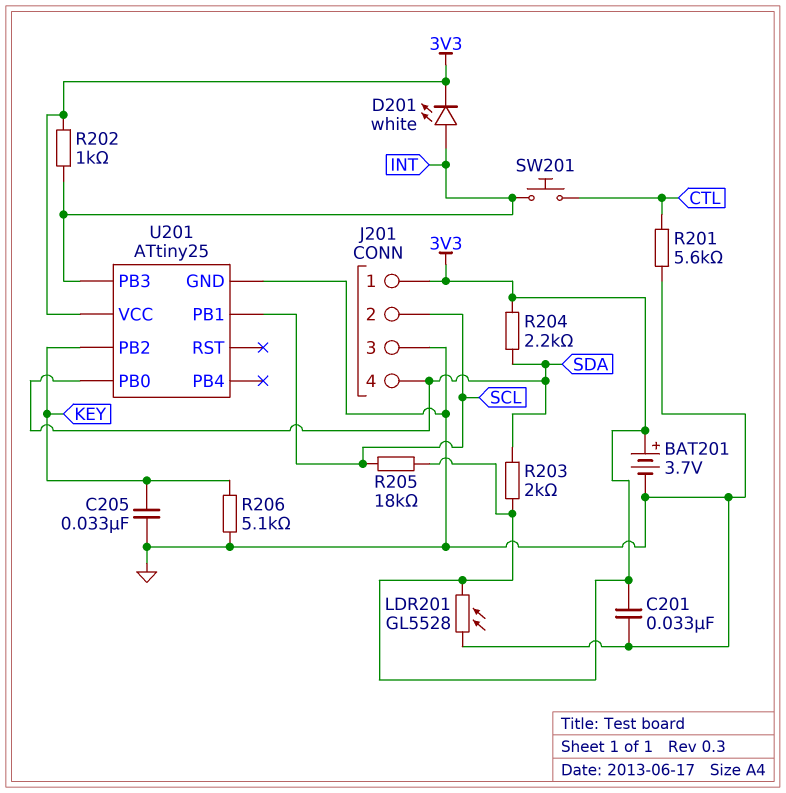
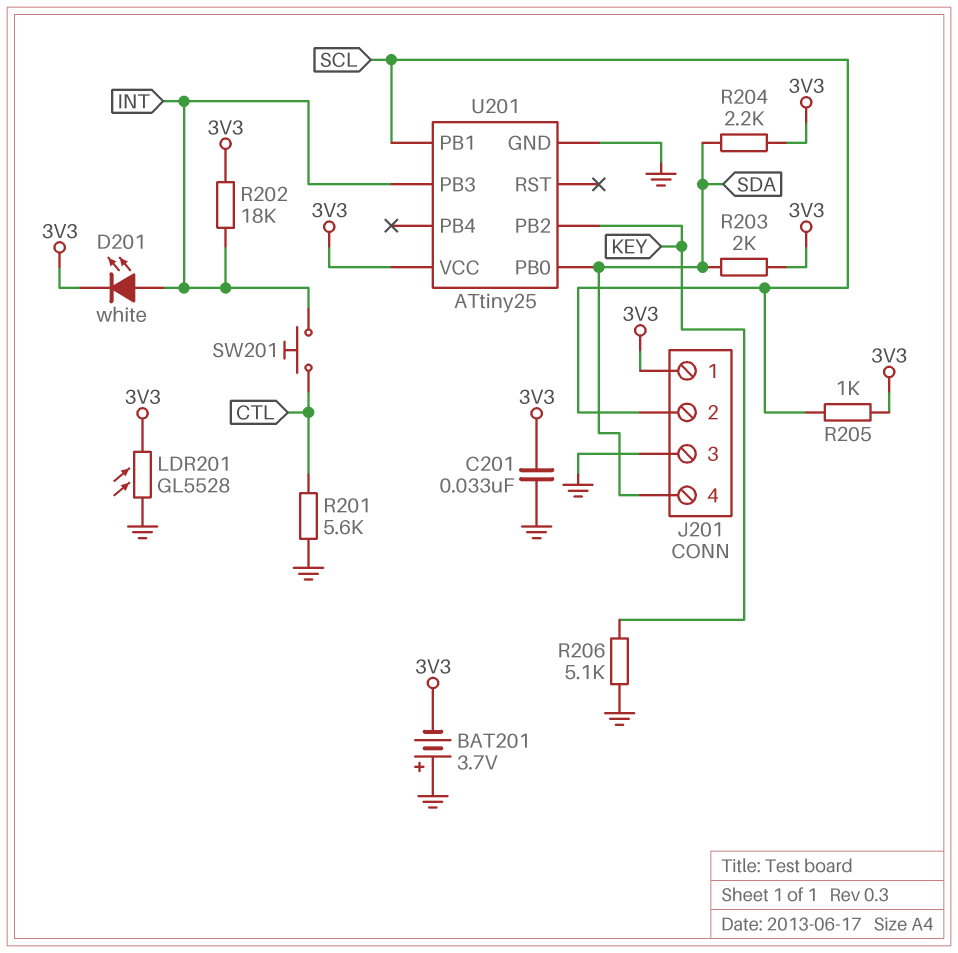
BAT201: 3.7V (plus 3V3, minus GND) -> 3.7V (plus GND, minus 3V3)
C205: 33nF (GND, KEY) -> none
R202: 1k (3V3, INT) -> 18k (3V3, INT)
R205: 18k (3V3, SCL) -> 1k (3V3, SCL)

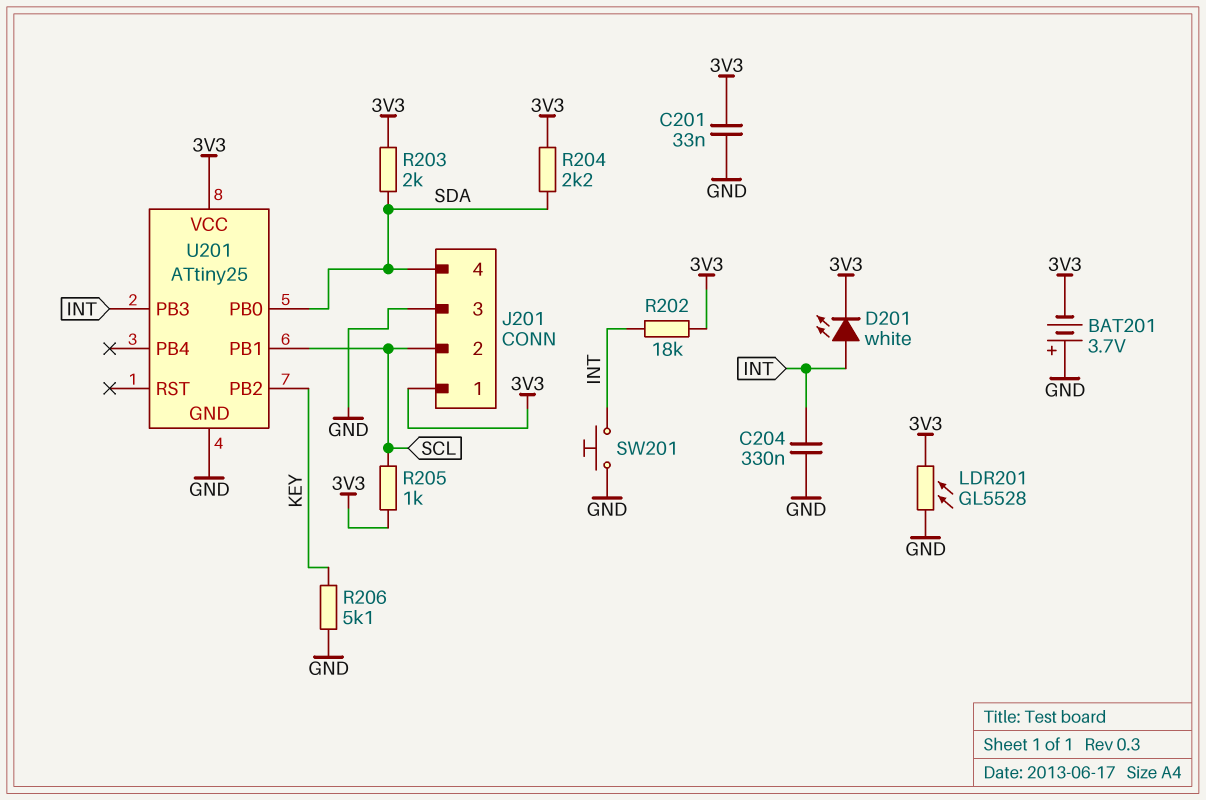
C204: none -> 330nF (GND, INT)
R201: 5.6k (CTL, GND) -> none
SW201: button (CTL, INT) -> button (GND, INT)

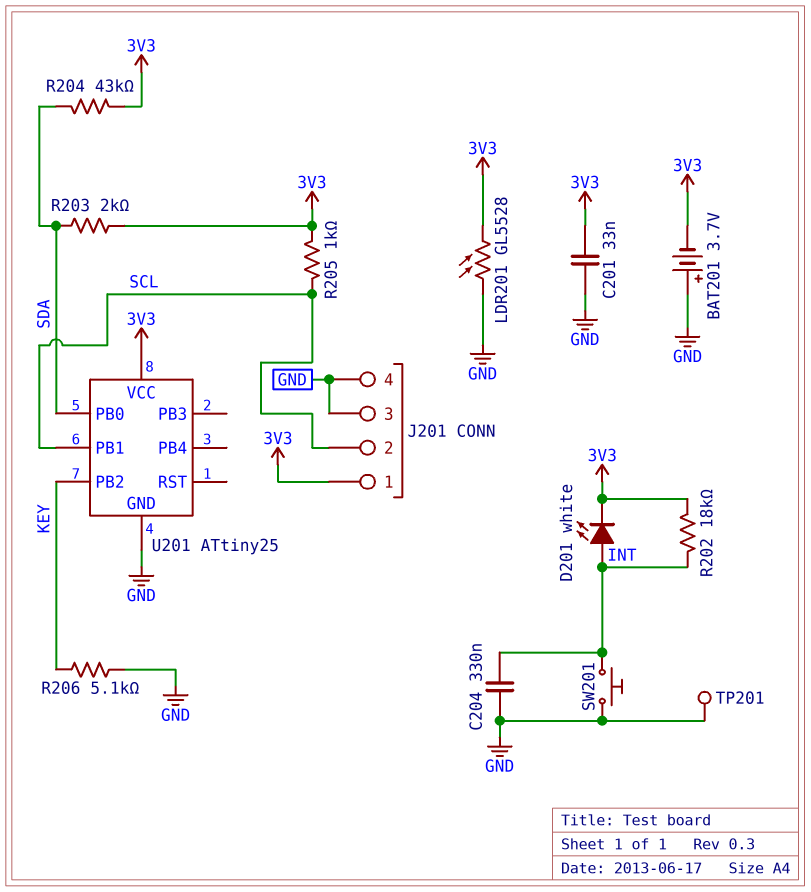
J201 pin 4: SDA -> GND
R204: 2.2k (3V3, SDA) -> 43k (3V3, SDA)
TP201: none -> test point (GND)
U201 pin PB3: INT -> none

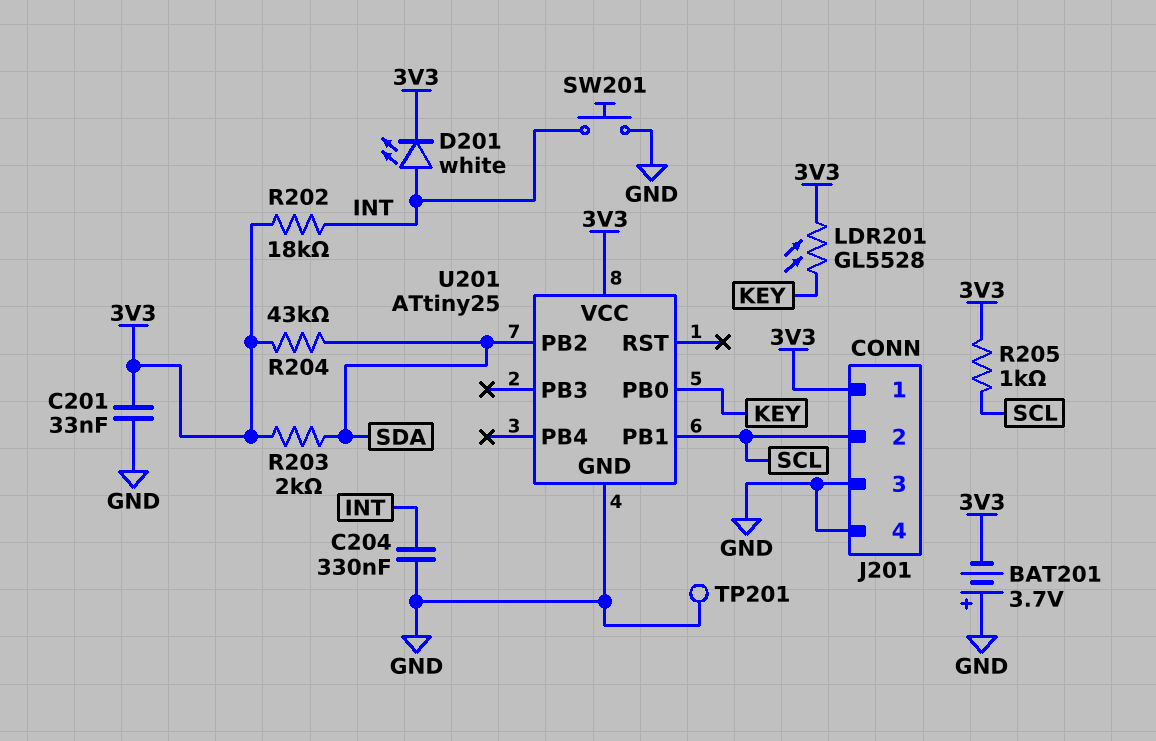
LDR201: GL5528 (3V3, GND) -> GL5528 (3V3, KEY)
R206: 5.1k (GND, KEY) -> none
U201 pin PB0: SDA -> KEY
U201 pin PB2: KEY -> SDA

